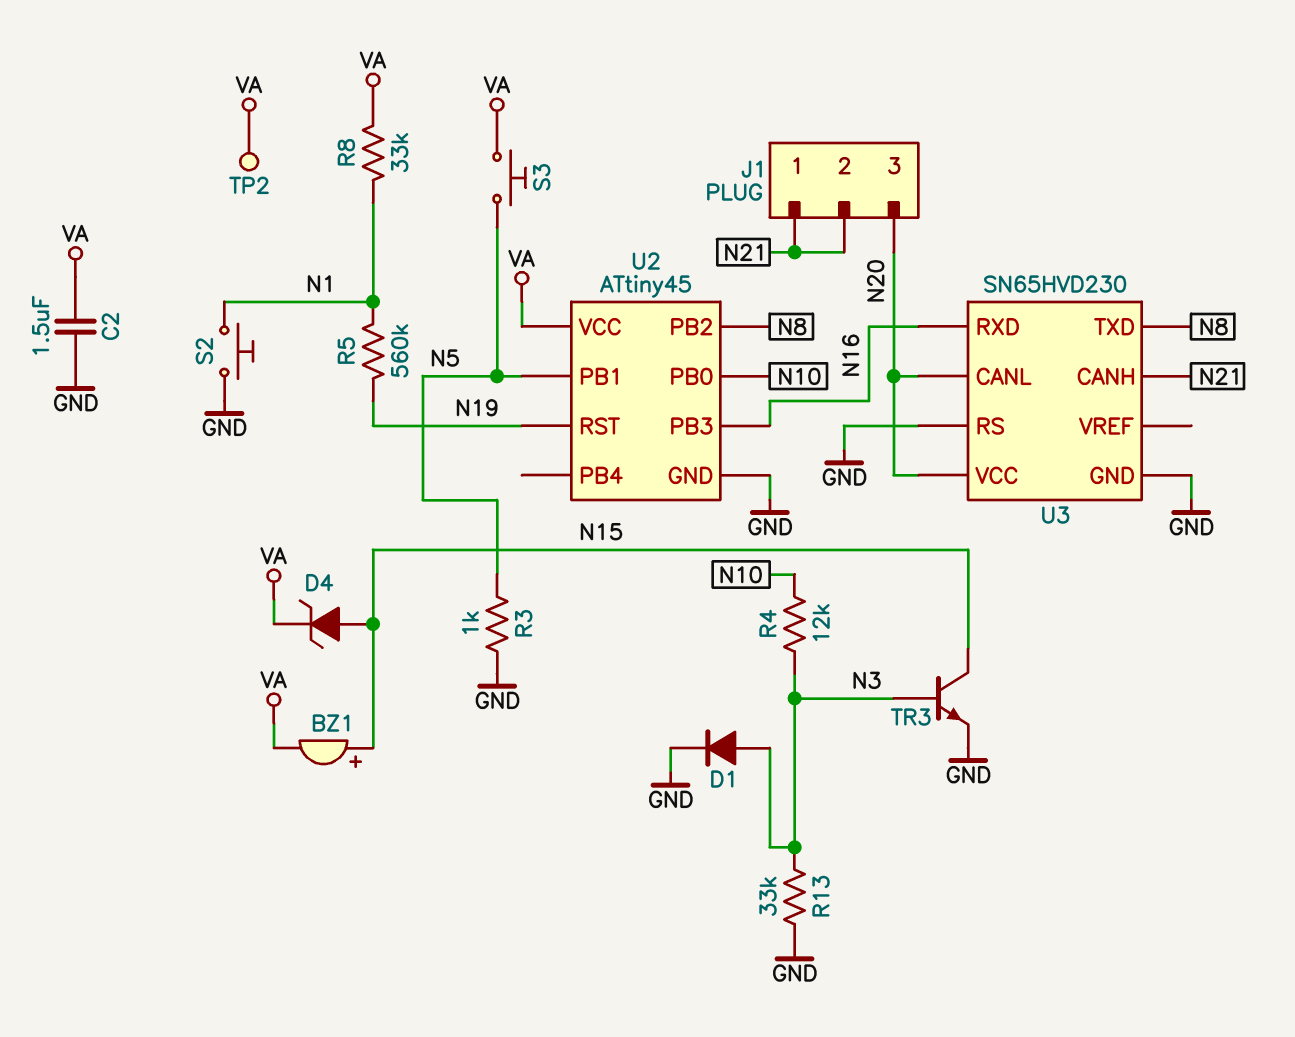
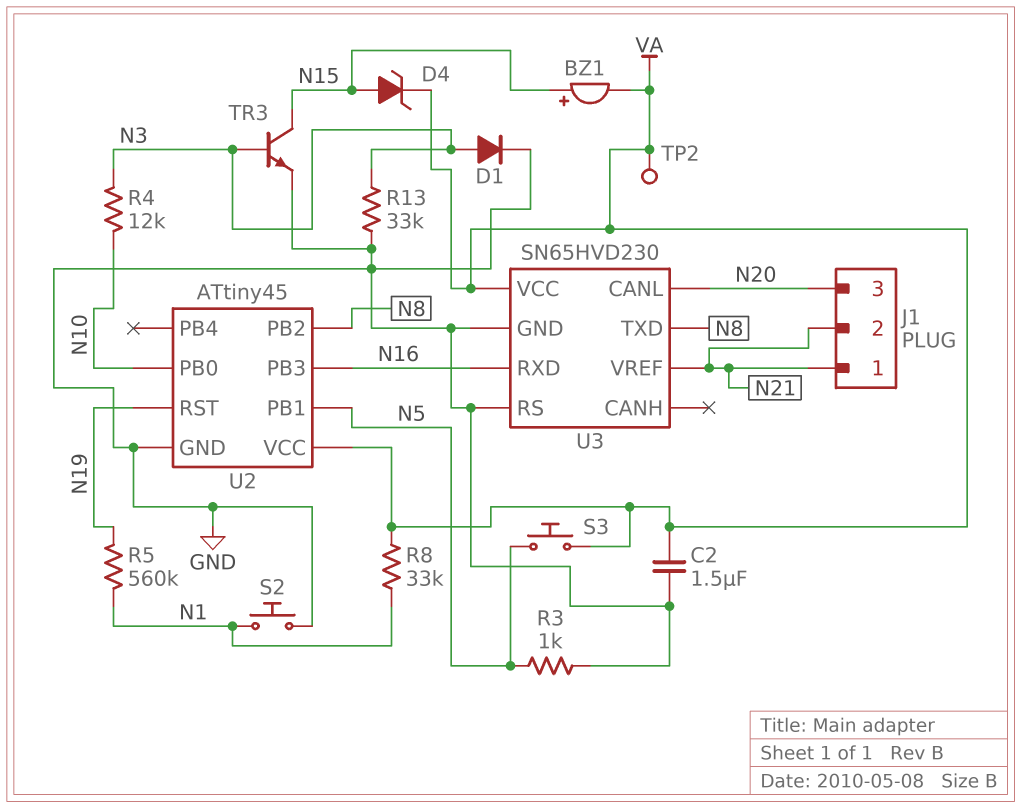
U3 pin CANH: N21 -> none
U3 pin VCC: N20 -> VA
U3 pin VREF: none -> N21

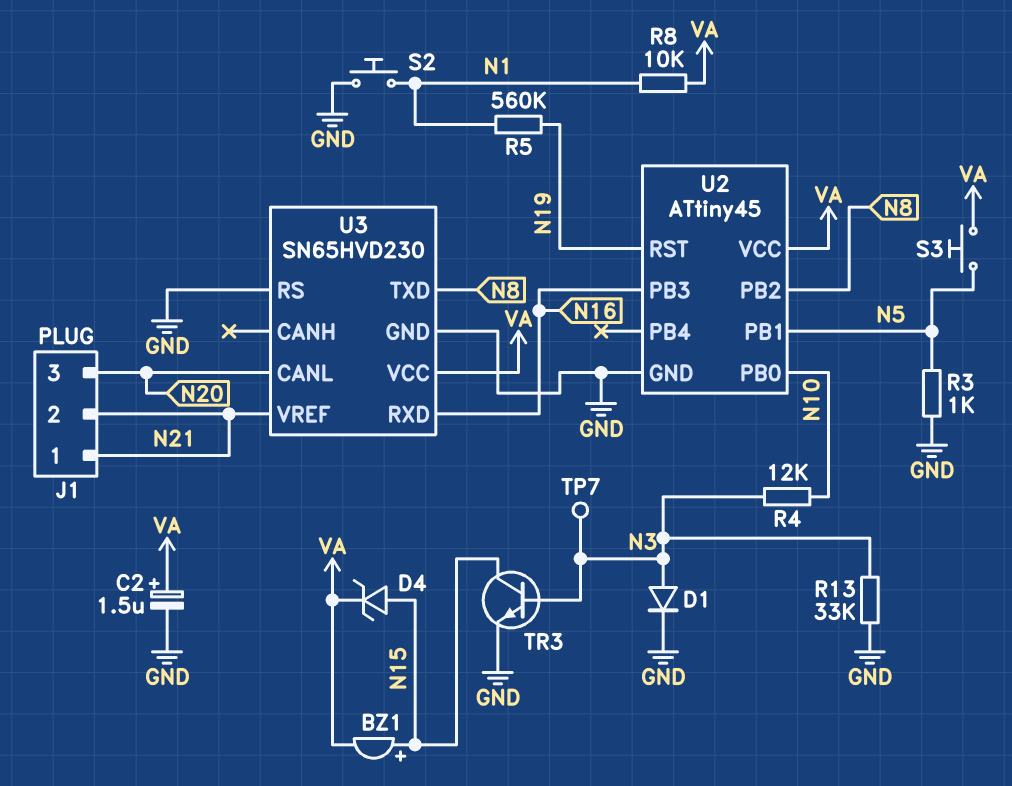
C2: 1.5uF (GND, VA) -> 1.5uF (plus VA, minus GND)
R8: 33k (N1, VA) -> 10k (N1, VA)
TP2: test point (VA) -> none
TP7: none -> test point (N3)

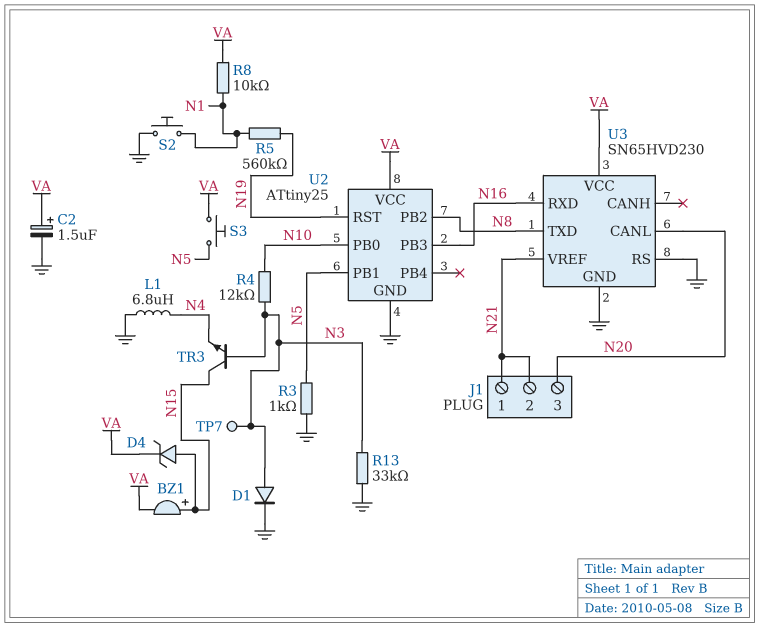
L1: none -> 6.8uH (GND, N4)
TR3: NPN (B N3, C N15, E GND) -> NPN (B N3, C N15, E N4)
U2: ATtiny45 -> ATtiny25

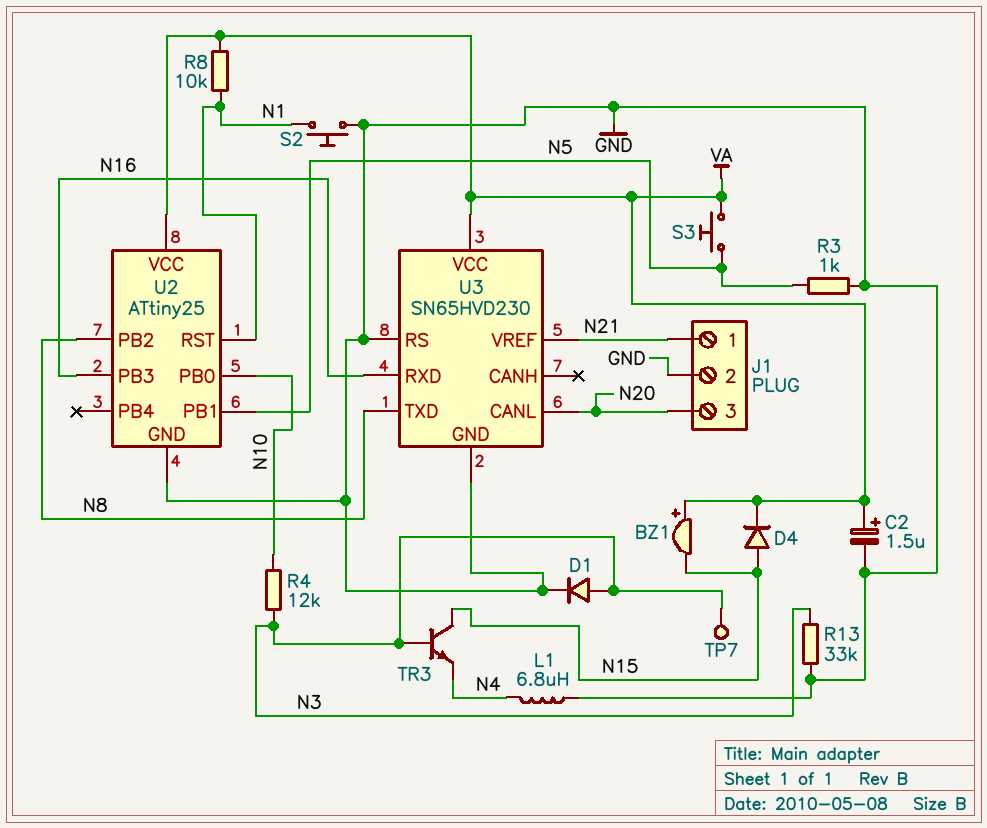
BZ1: buzzer (plus N15, minus VA) -> buzzer (plus VA, minus N15)
D4: zener (A N15, K VA) -> diode (A N15, K VA)
J1 pin 2: N21 -> GND
R5: 560k (N1, N19) -> none
U2 pin RST: N19 -> N1

